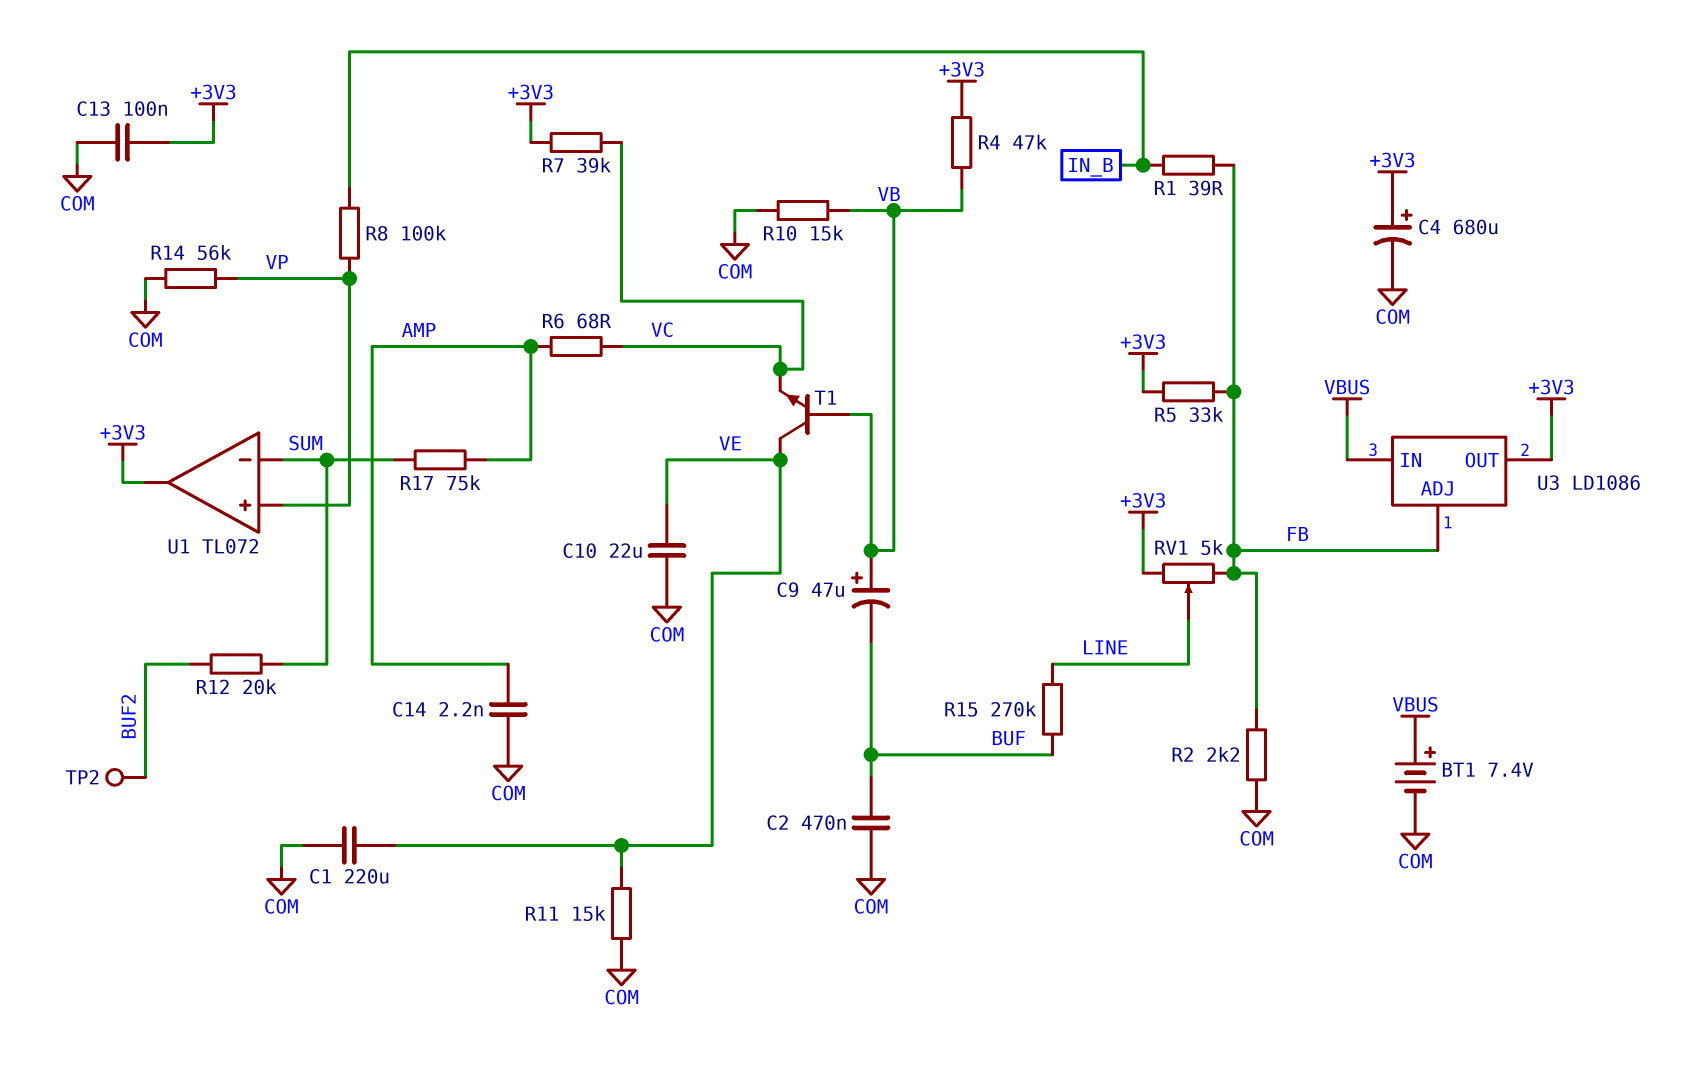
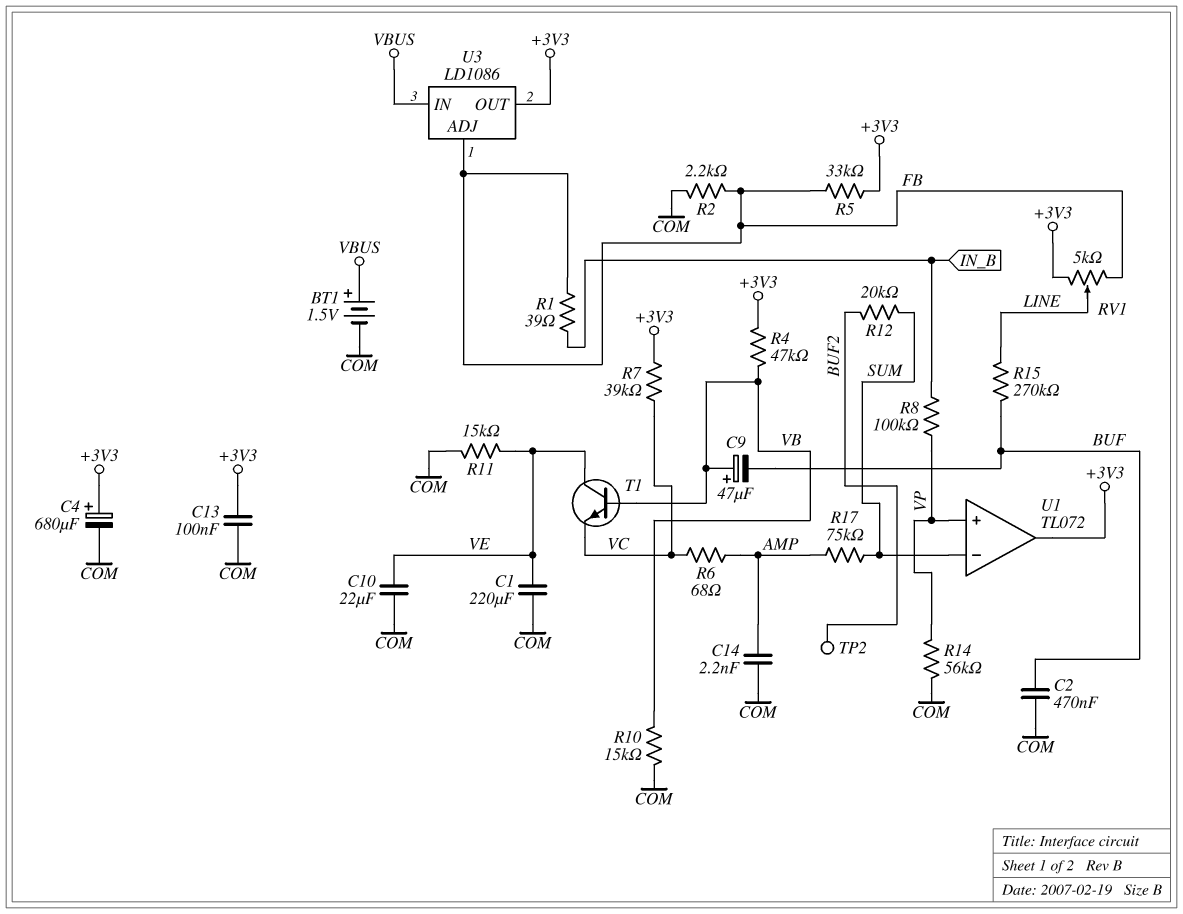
BT1: 7.4V (plus VBUS, minus COM) -> 1.5V (plus VBUS, minus COM)

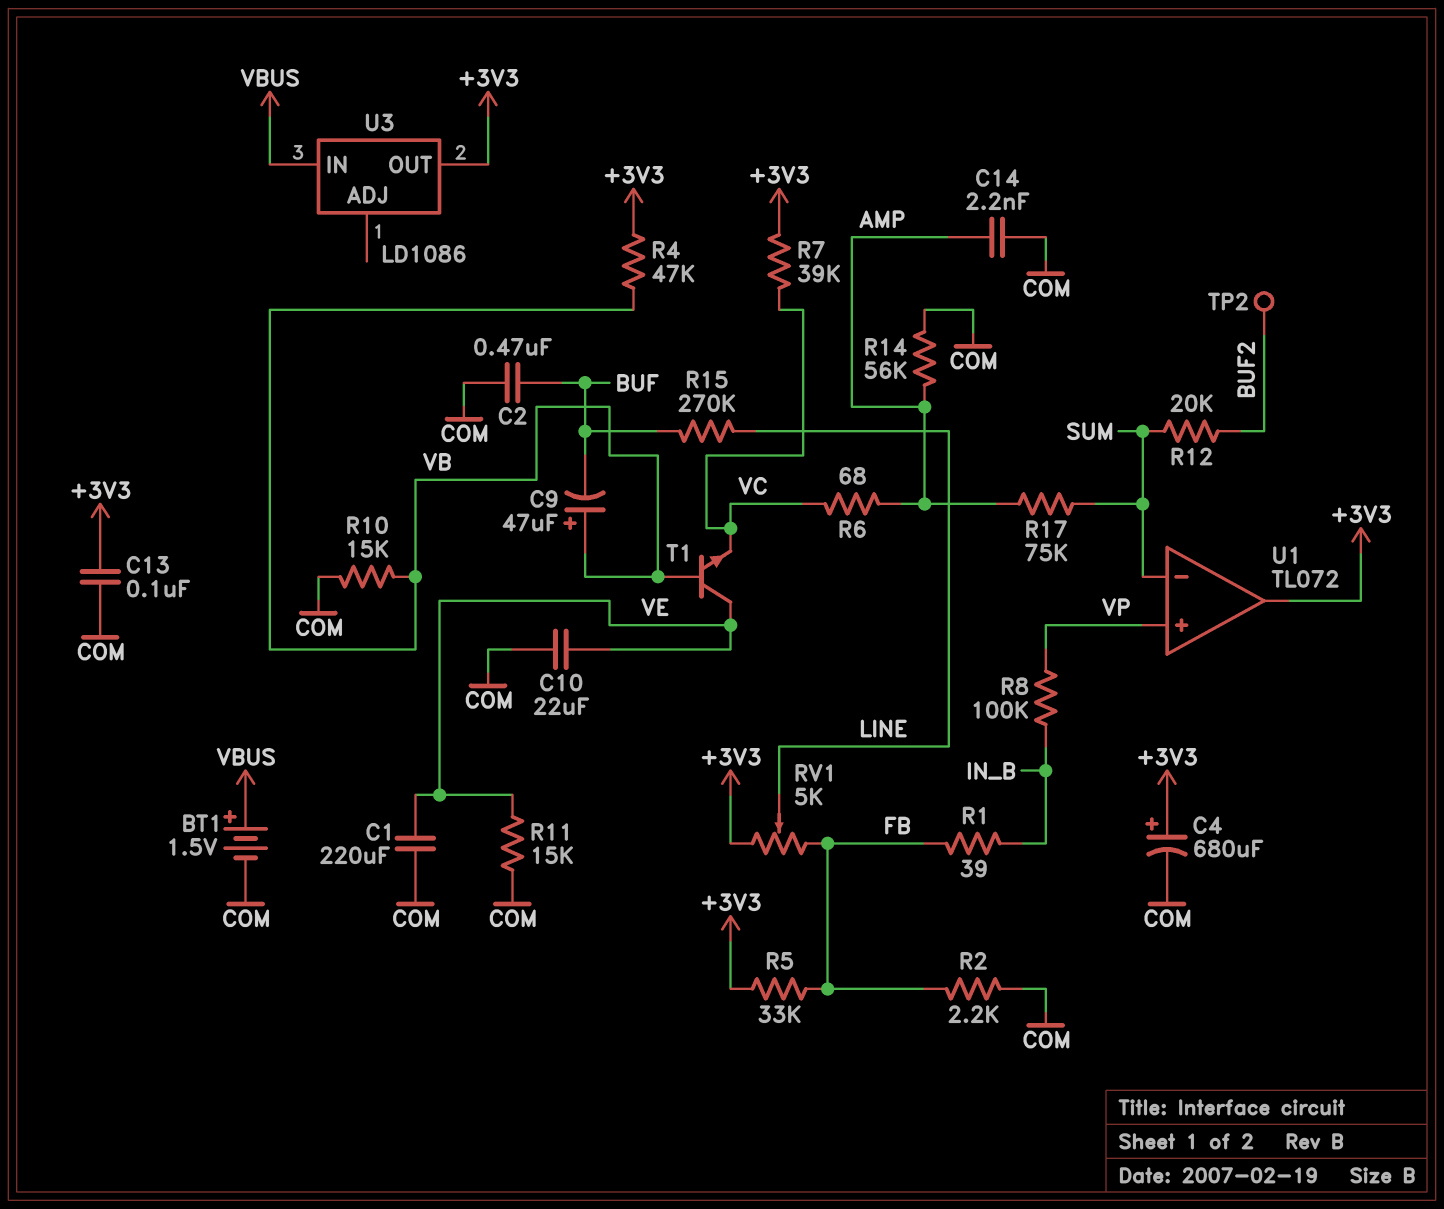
R14: 56k (COM, VP) -> 56k (AMP, COM)
U3 pin ADJ: FB -> none

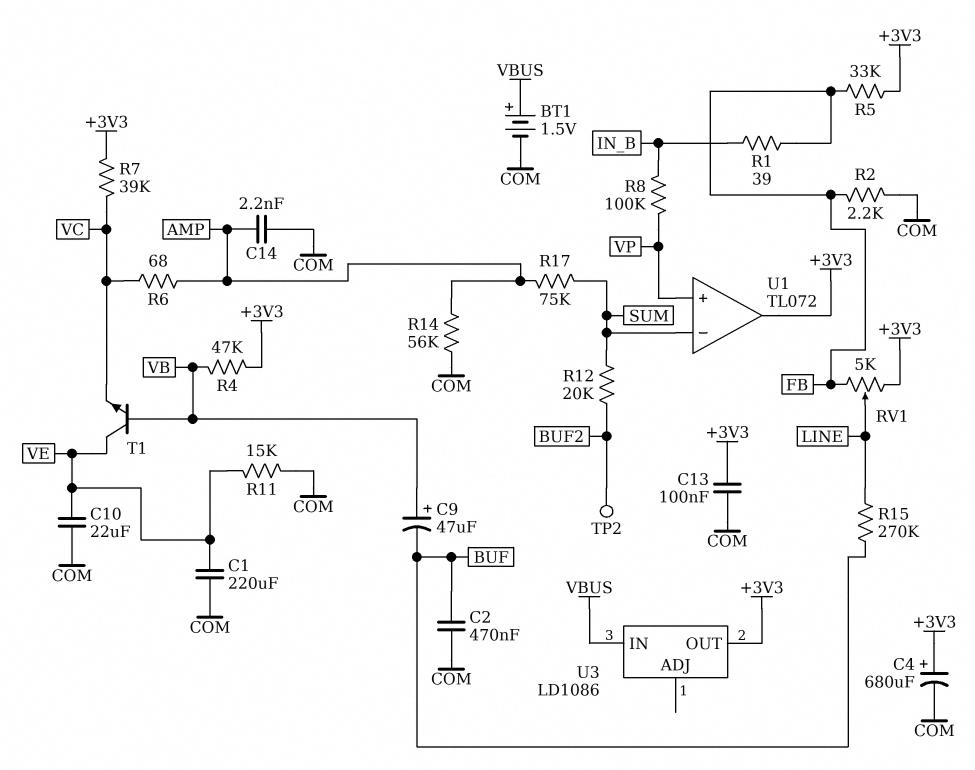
R10: 15k (COM, VB) -> none

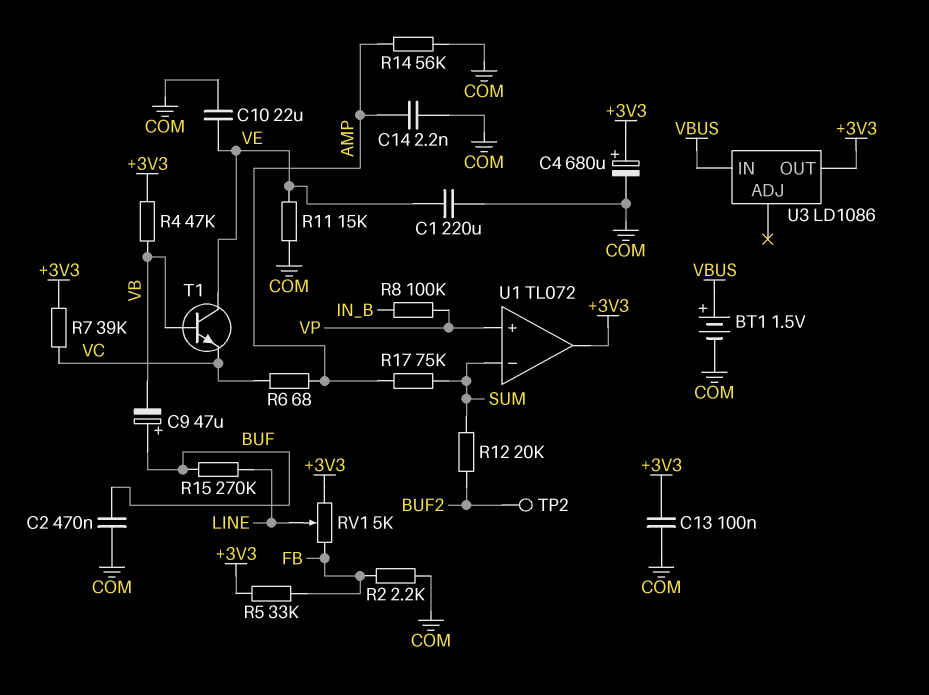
C9: 47uF (plus VB, minus BUF) -> 47uF (plus BUF, minus VB)
R1: 39 (FB, IN_B) -> none

